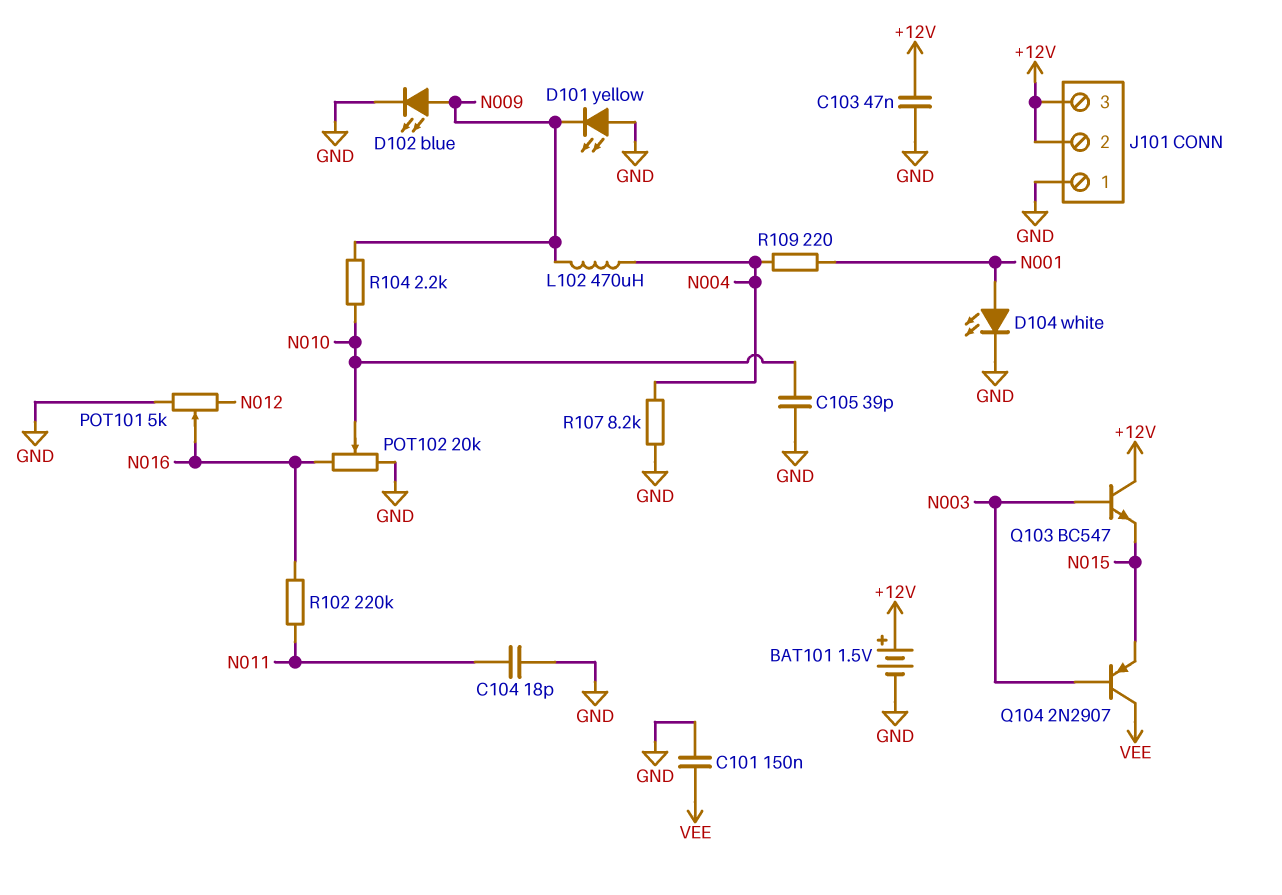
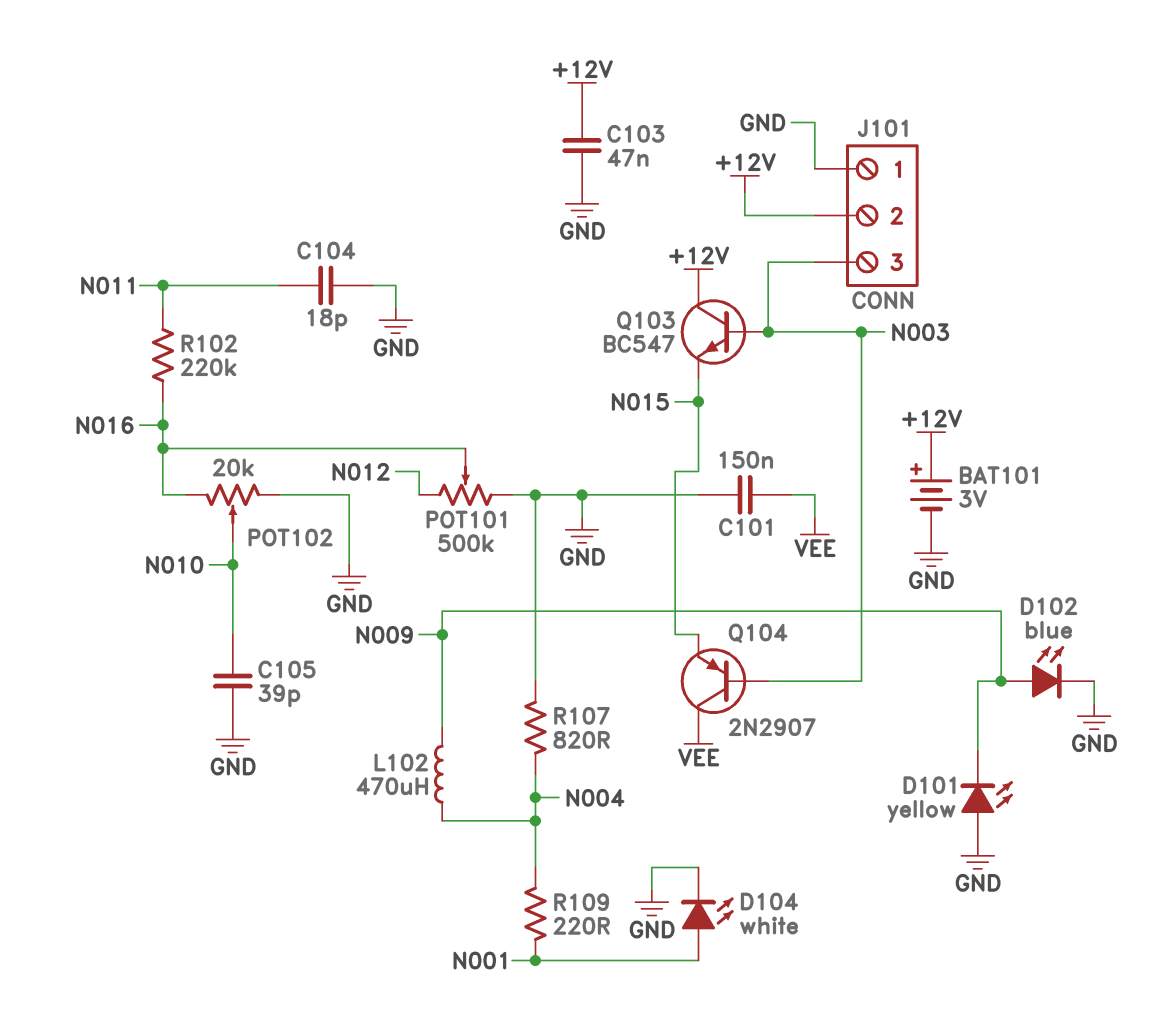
BAT101: 1.5V (plus +12V, minus GND) -> 3V (plus +12V, minus GND)
J101 pin 3: +12V -> N003
POT101: 5k (GND, N012, wiper N016) -> 500k (GND, N012, wiper N016)
R104: 2.2k (N009, N010) -> none
R107: 8.2k (GND, N004) -> 820 (GND, N004)

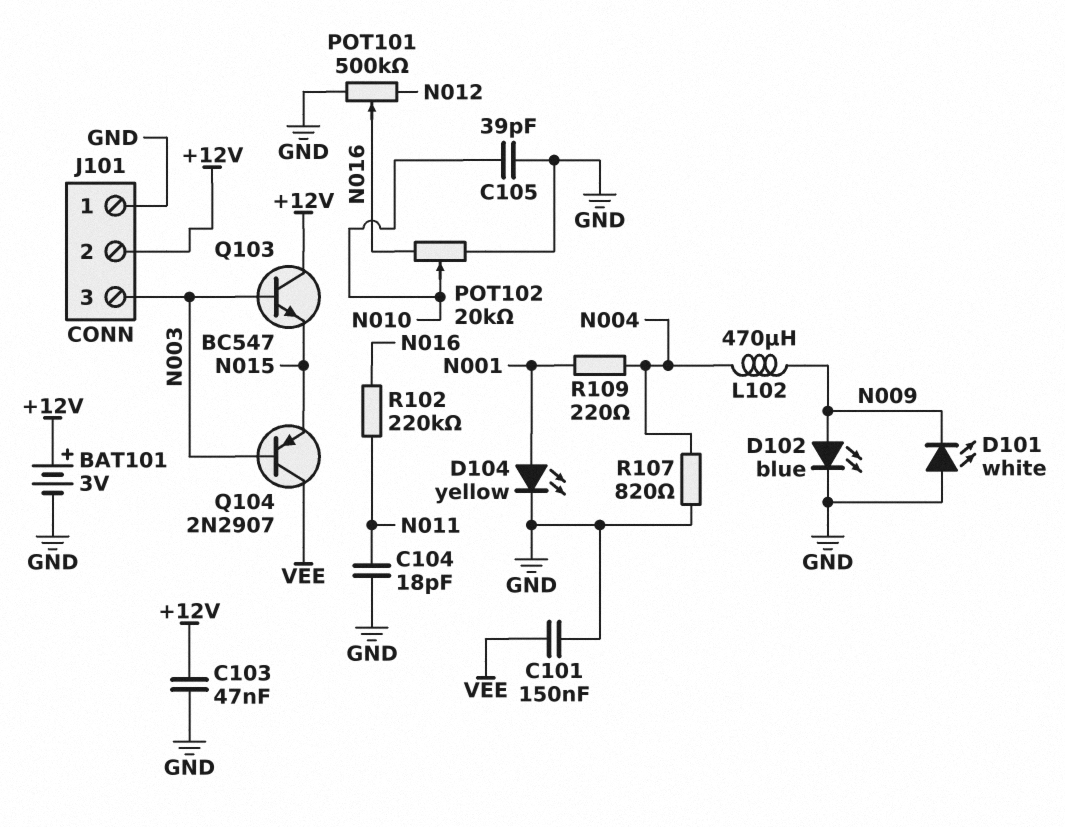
D101: LED yellow (A GND, K N009) -> LED white (A GND, K N009)
D104: LED white (A N001, K GND) -> LED yellow (A N001, K GND)

